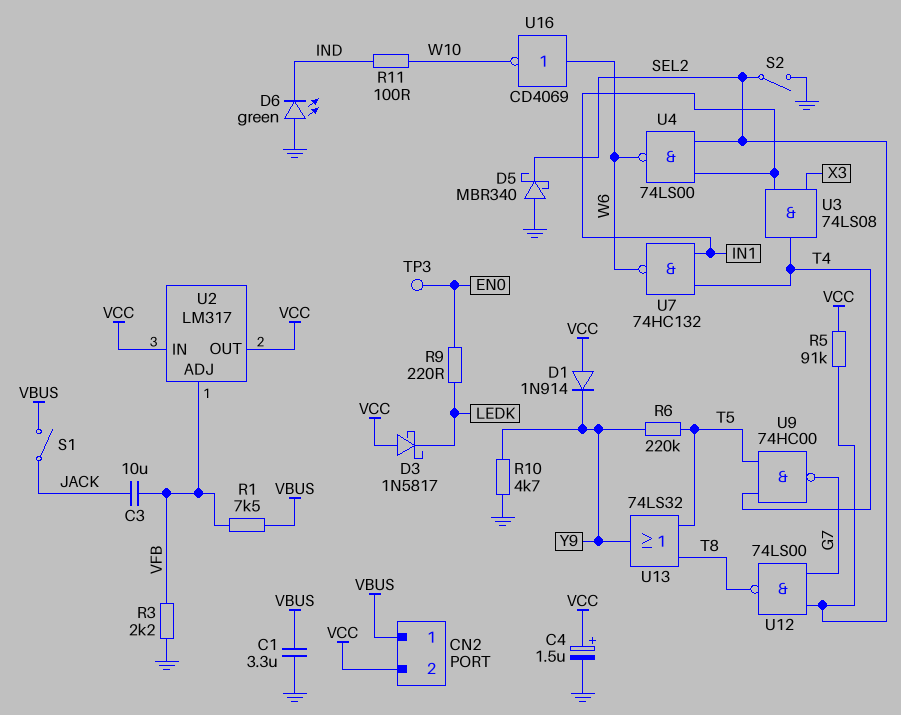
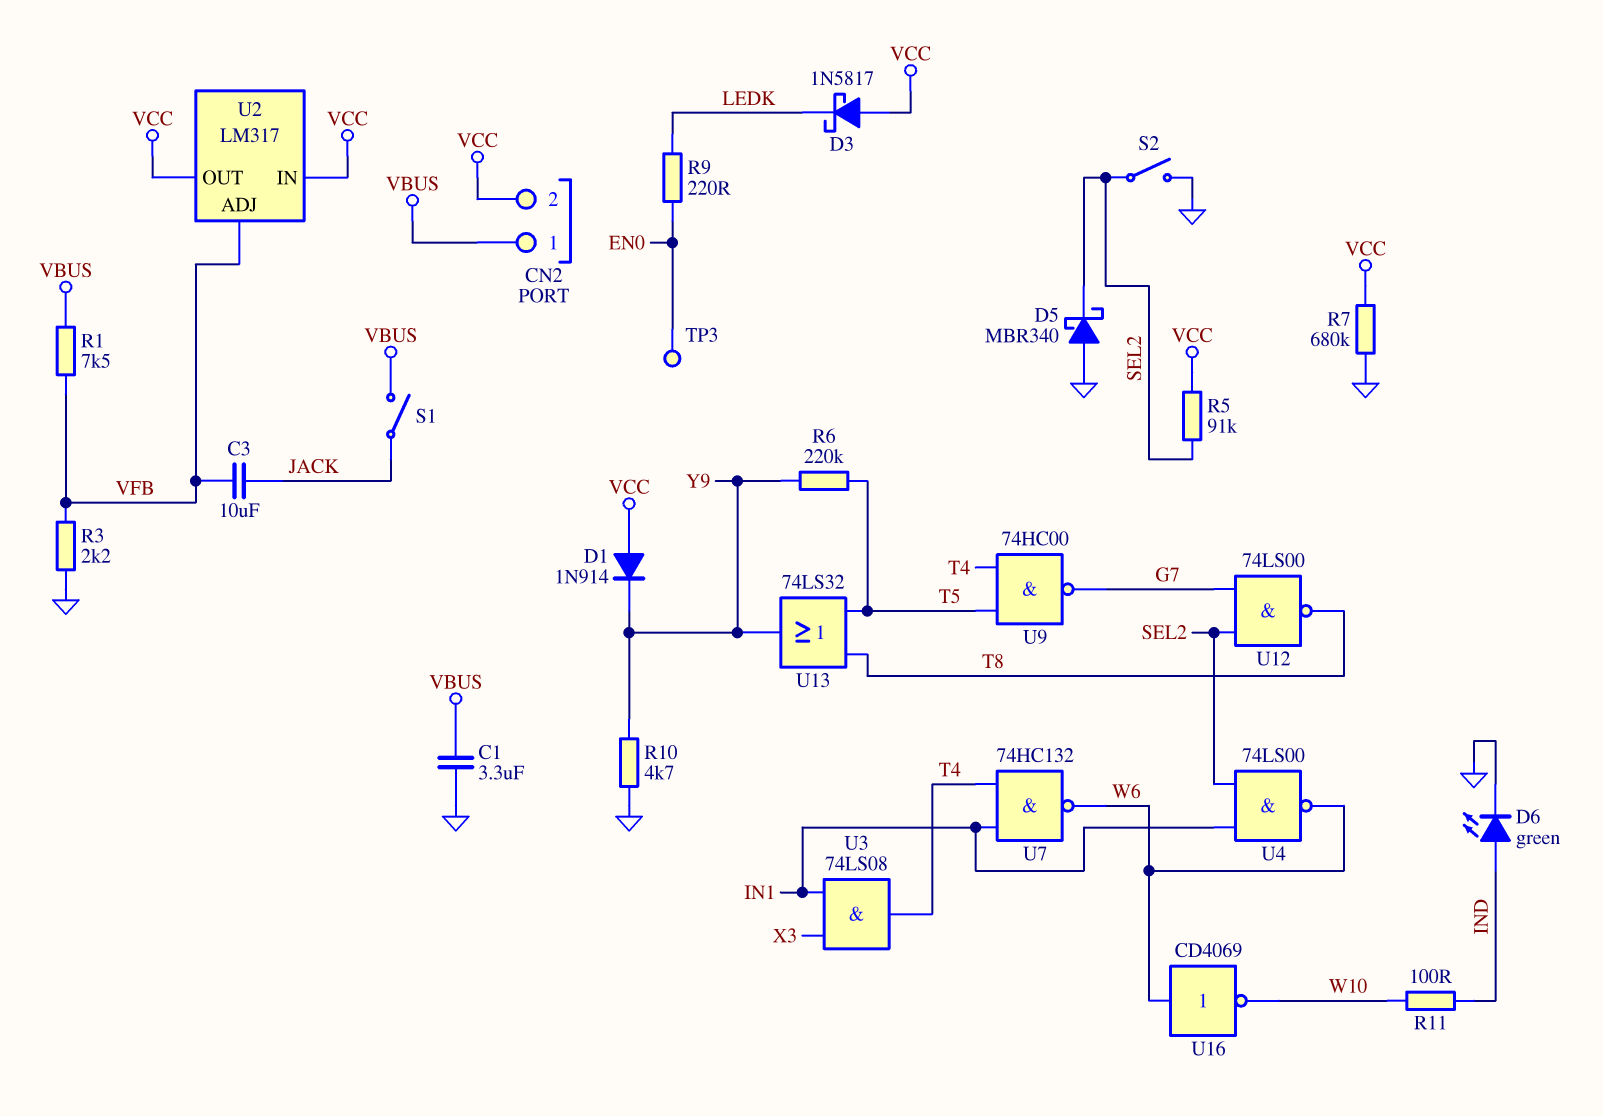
C4: 1.5uF (plus VCC, minus GND) -> none
D6: LED green (A GND, K IND) -> LED green (A IND, K GND)
R7: none -> 680k (GND, VCC)

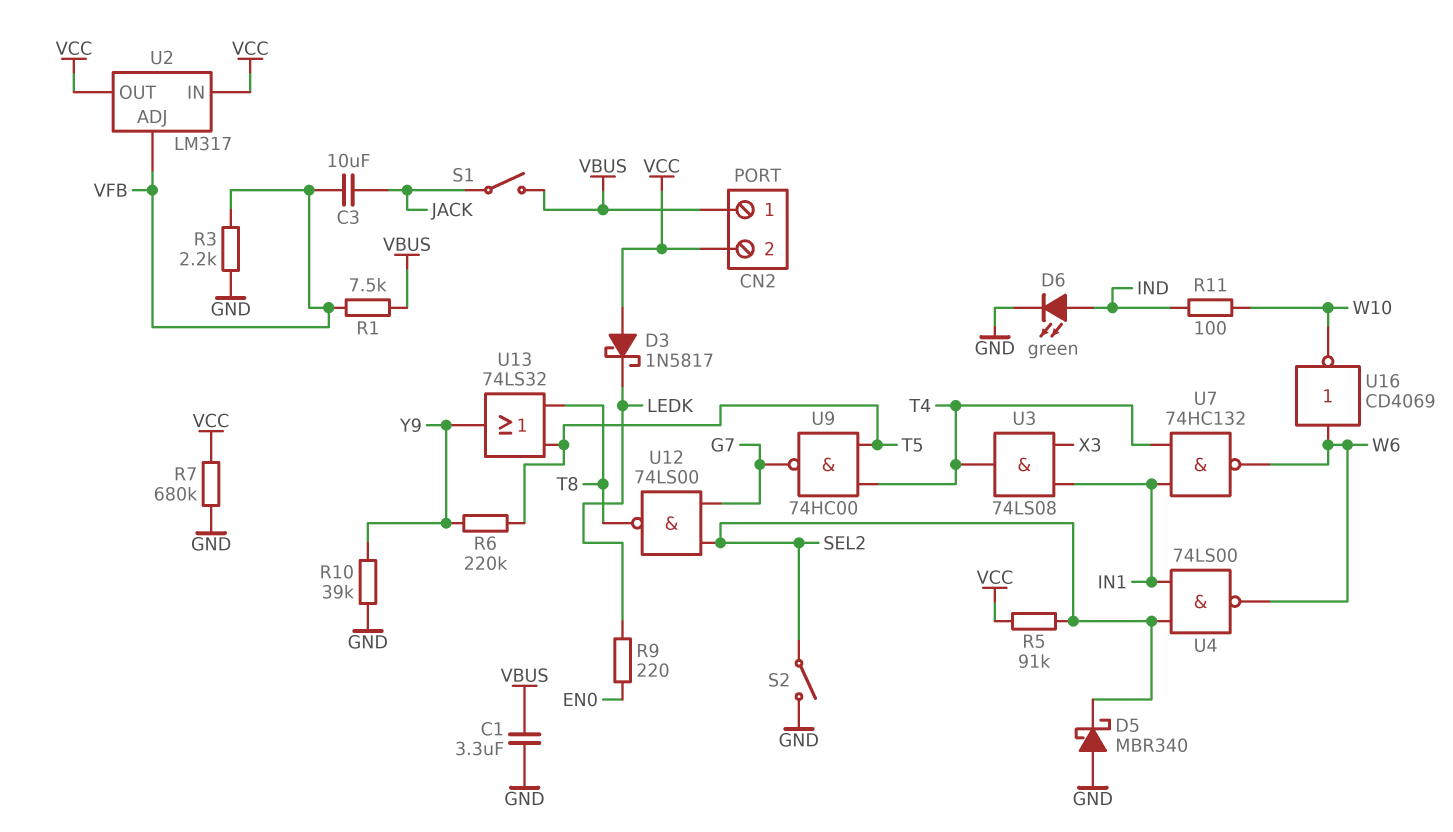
D1: diode 1N914 (A VCC, K Y9) -> none
R10: 4.7k (GND, Y9) -> 39k (GND, Y9)
TP3: test point (EN0) -> none

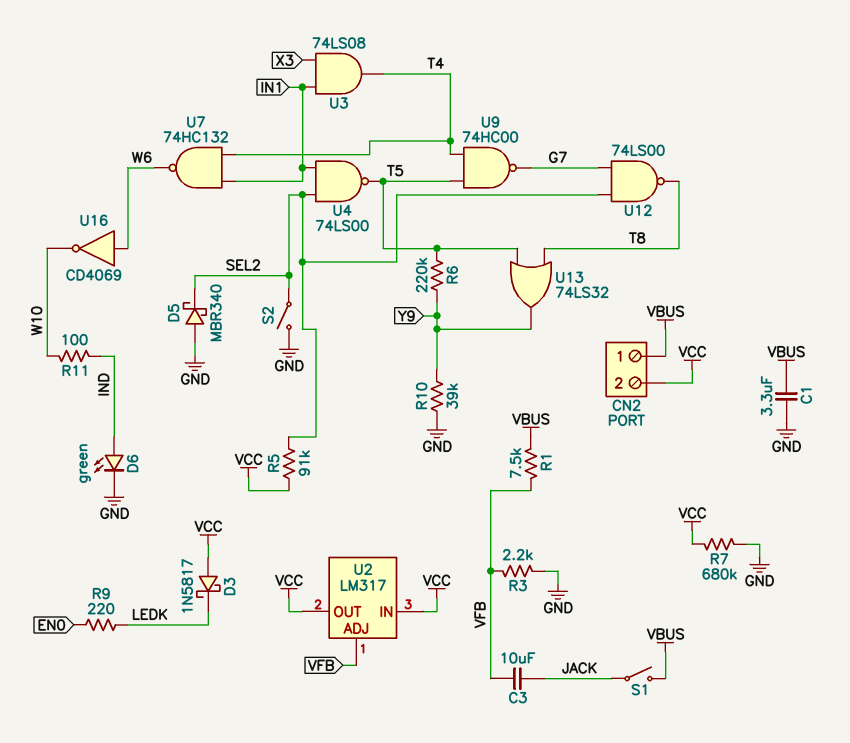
U4: NAND 74LS00 (in IN1, in SEL2, out W6) -> NAND 74LS00 (in IN1, in SEL2, out T5)

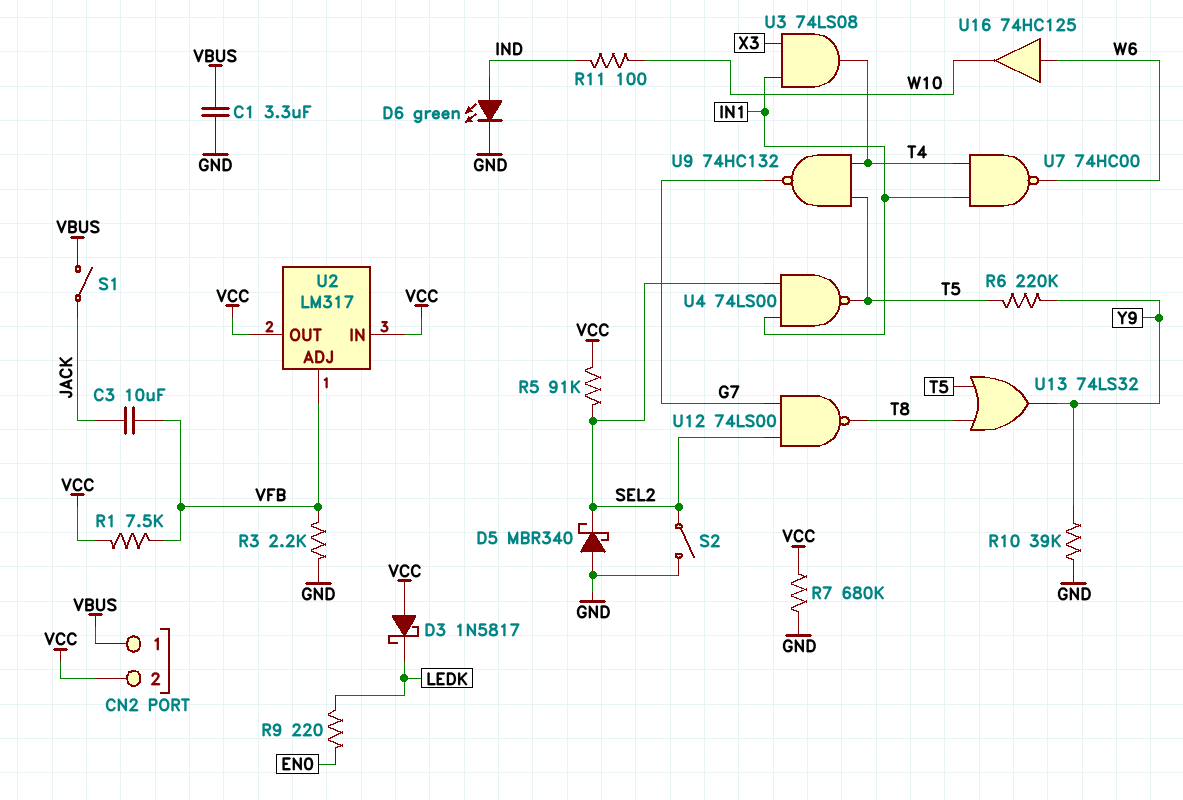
R1: 7.5k (VBUS, VFB) -> 7.5k (VCC, VFB)
U7: NAND 74HC132 (in IN1, in T4, out W6) -> NAND 74HC00 (in IN1, in T4, out W6)
U9: NAND 74HC00 (in T4, in T5, out G7) -> NAND 74HC132 (in T4, in T5, out G7)
U16: NOT CD4069 (in W6, out W10) -> buffer 74HC125 (in W6, out W10)

